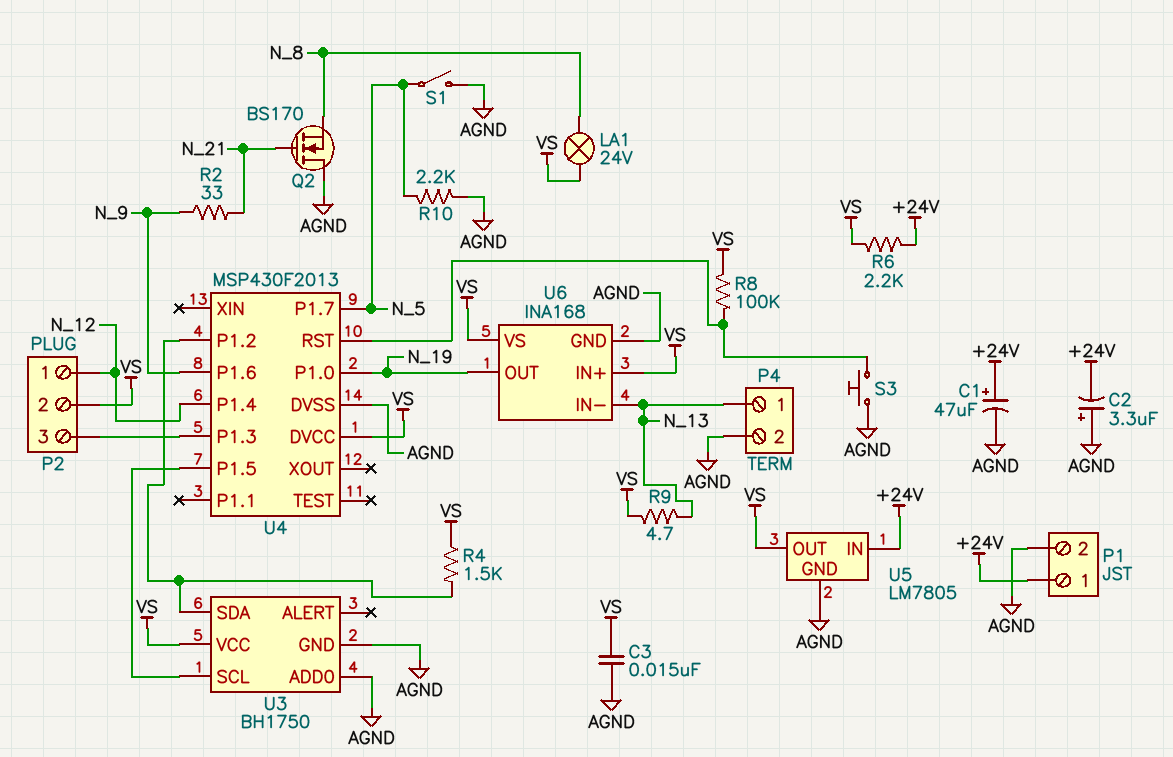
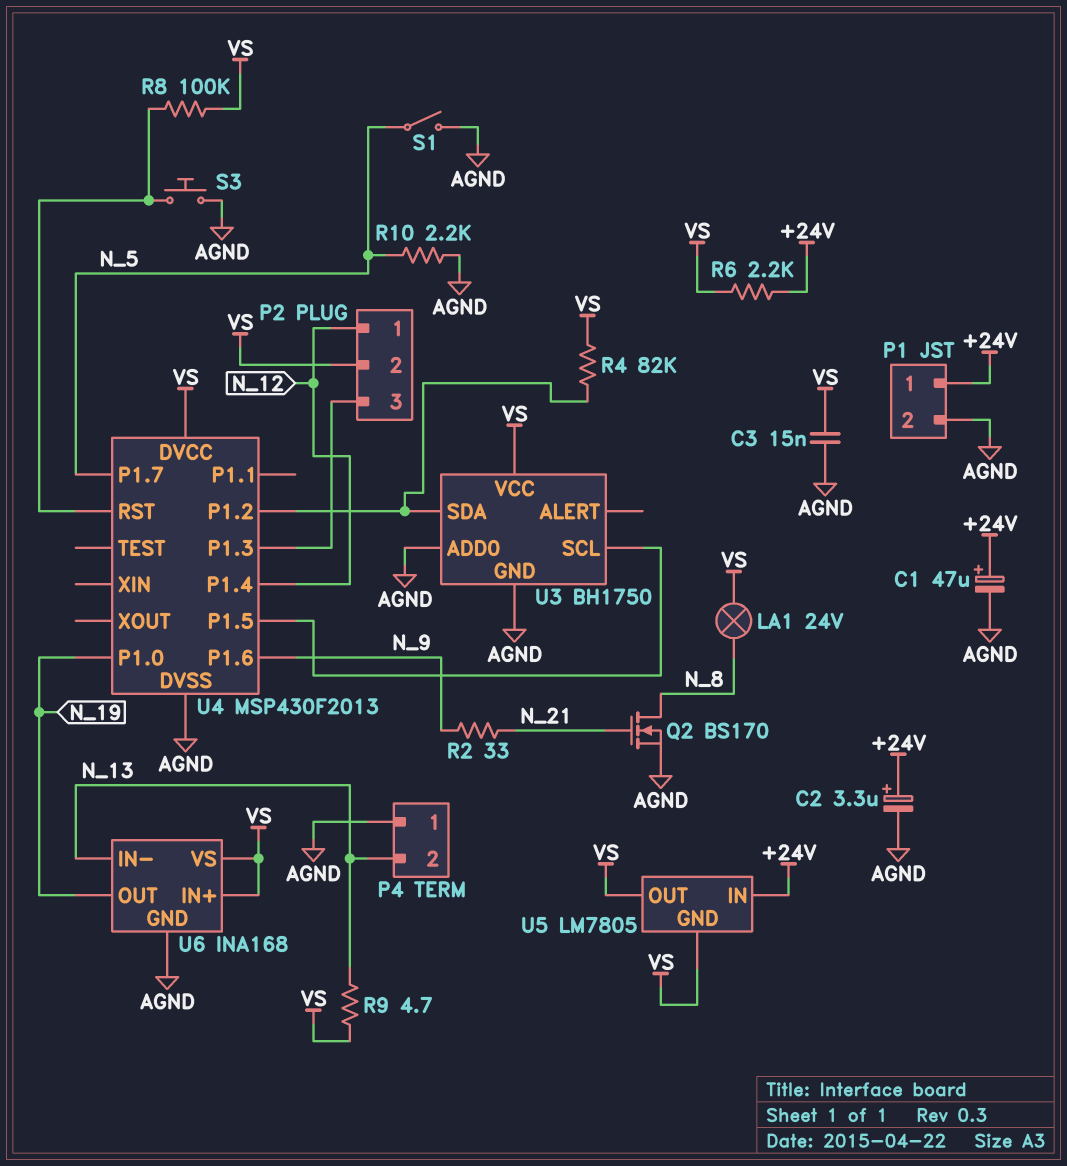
C2: 3.3uF (plus AGND, minus +24V) -> 3.3uF (plus +24V, minus AGND)
P4 pin 1: N_13 -> AGND
P4 pin 2: AGND -> N_13
Q2: NMOS BS170 (G N_21, D AGND, S N_8) -> NMOS BS170 (G N_21, D N_8, S AGND)
R4: 1.5k (U3/SDA, VS) -> 82k (U3/SDA, VS)
U5 pin GND: AGND -> VS

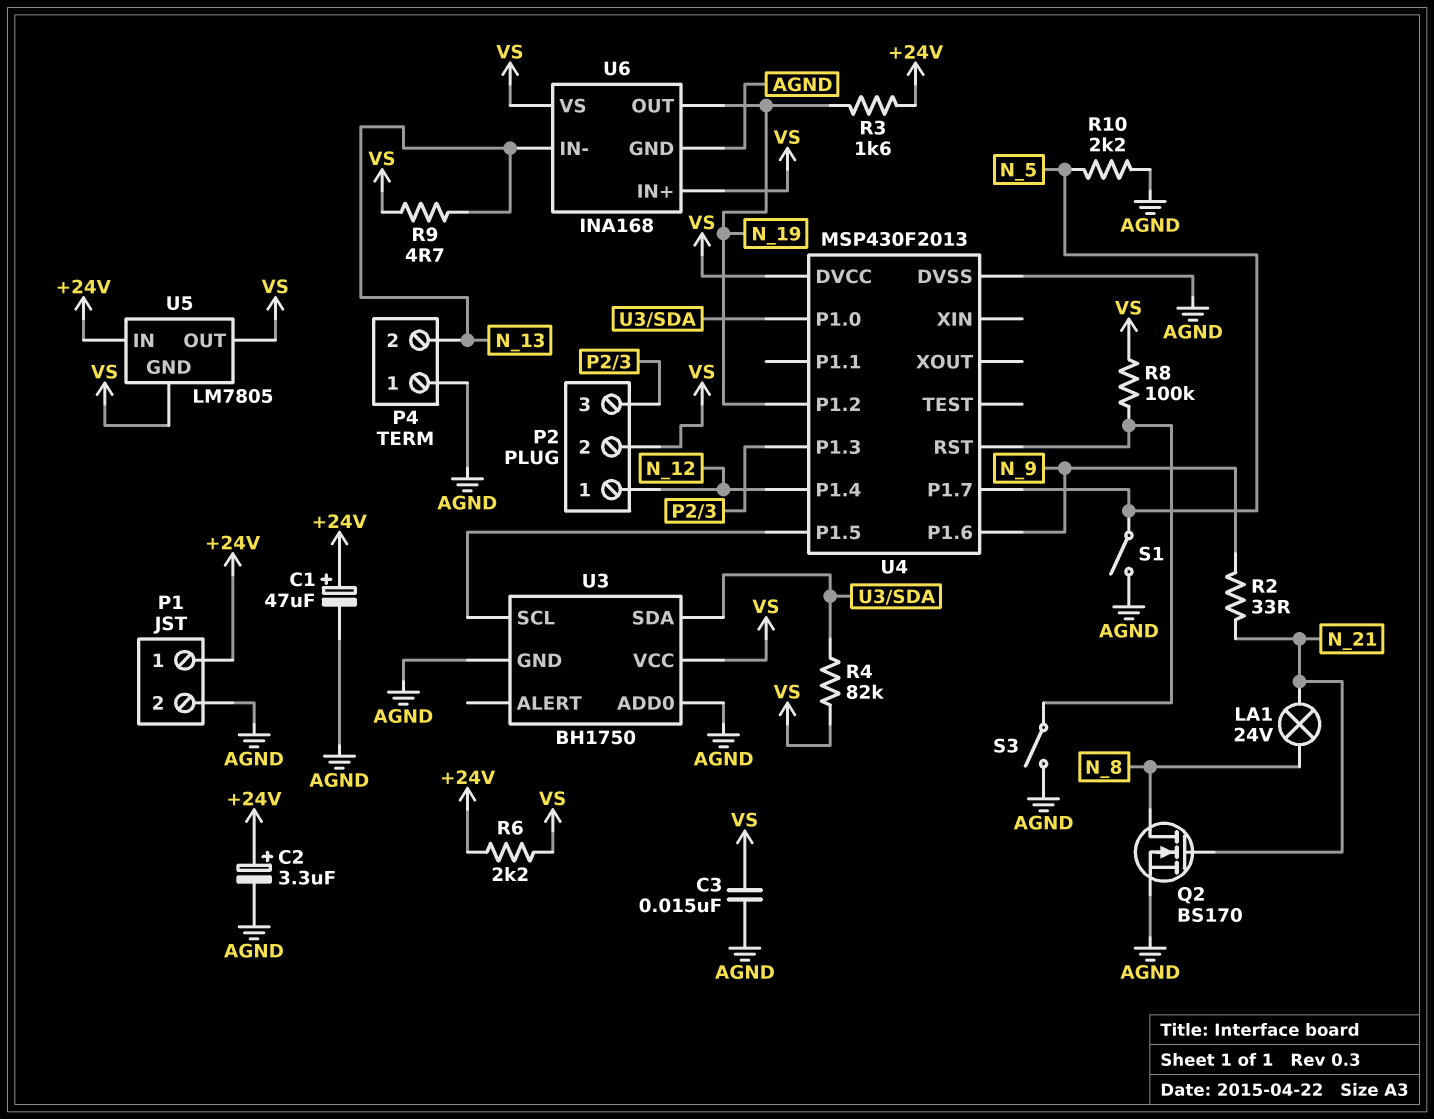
LA1: lamp 24V (N_8, VS) -> lamp 24V (N_8, N_21)
R3: none -> 1.6k (+24V, N_19)
S3: button (AGND, U4/RST) -> switch (AGND, U4/RST)
U4 pin P1.0: N_19 -> U3/SDA
U4 pin P1.2: U3/SDA -> N_19

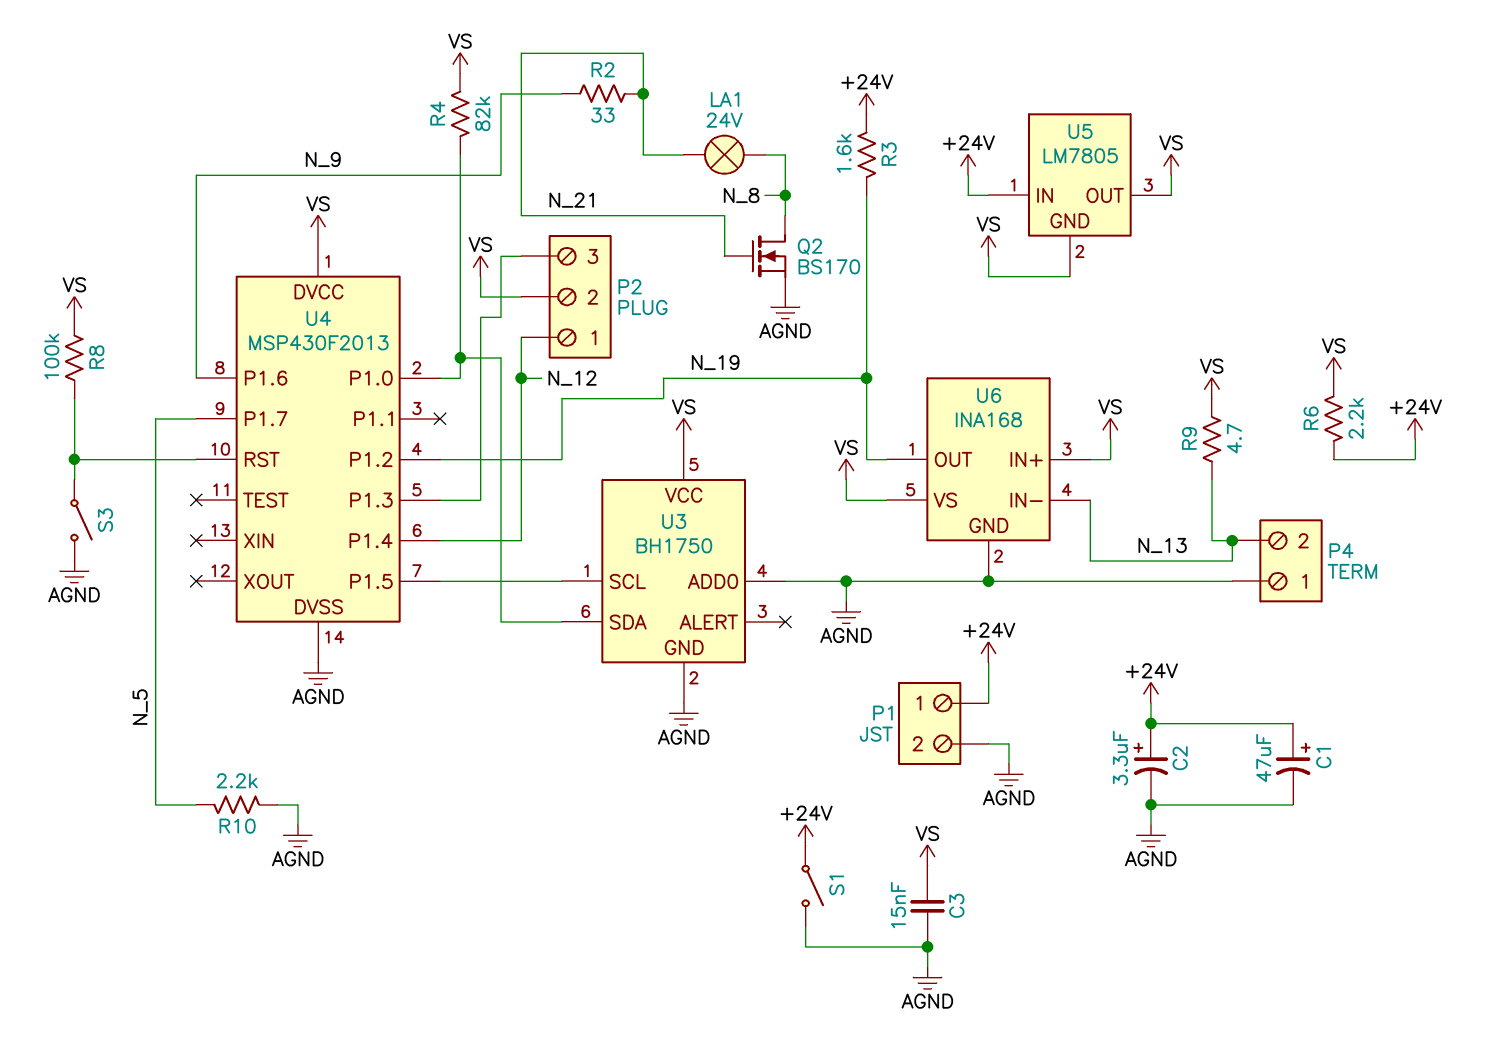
S1: switch (AGND, N_5) -> switch (+24V, AGND)

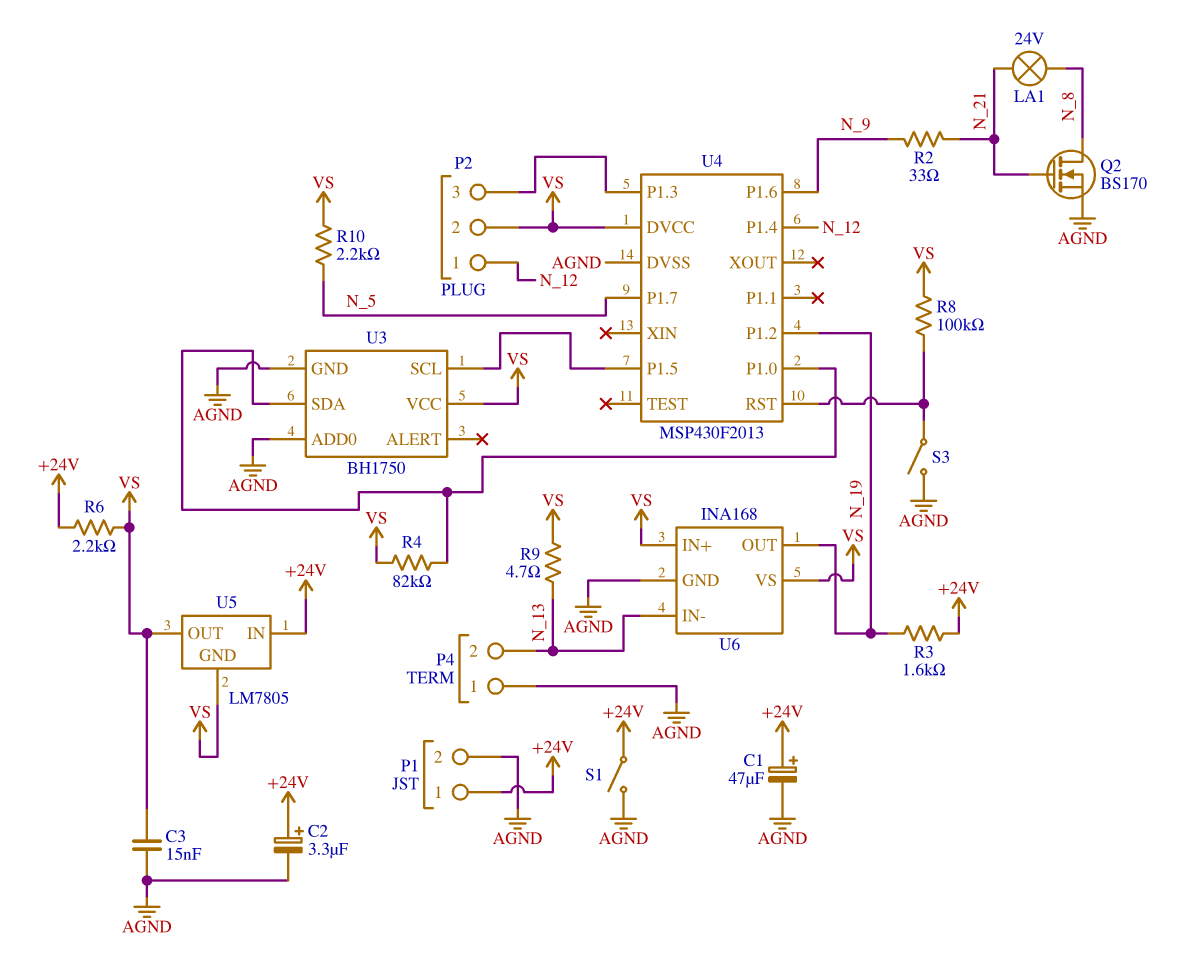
R10: 2.2k (AGND, N_5) -> 2.2k (N_5, VS)

